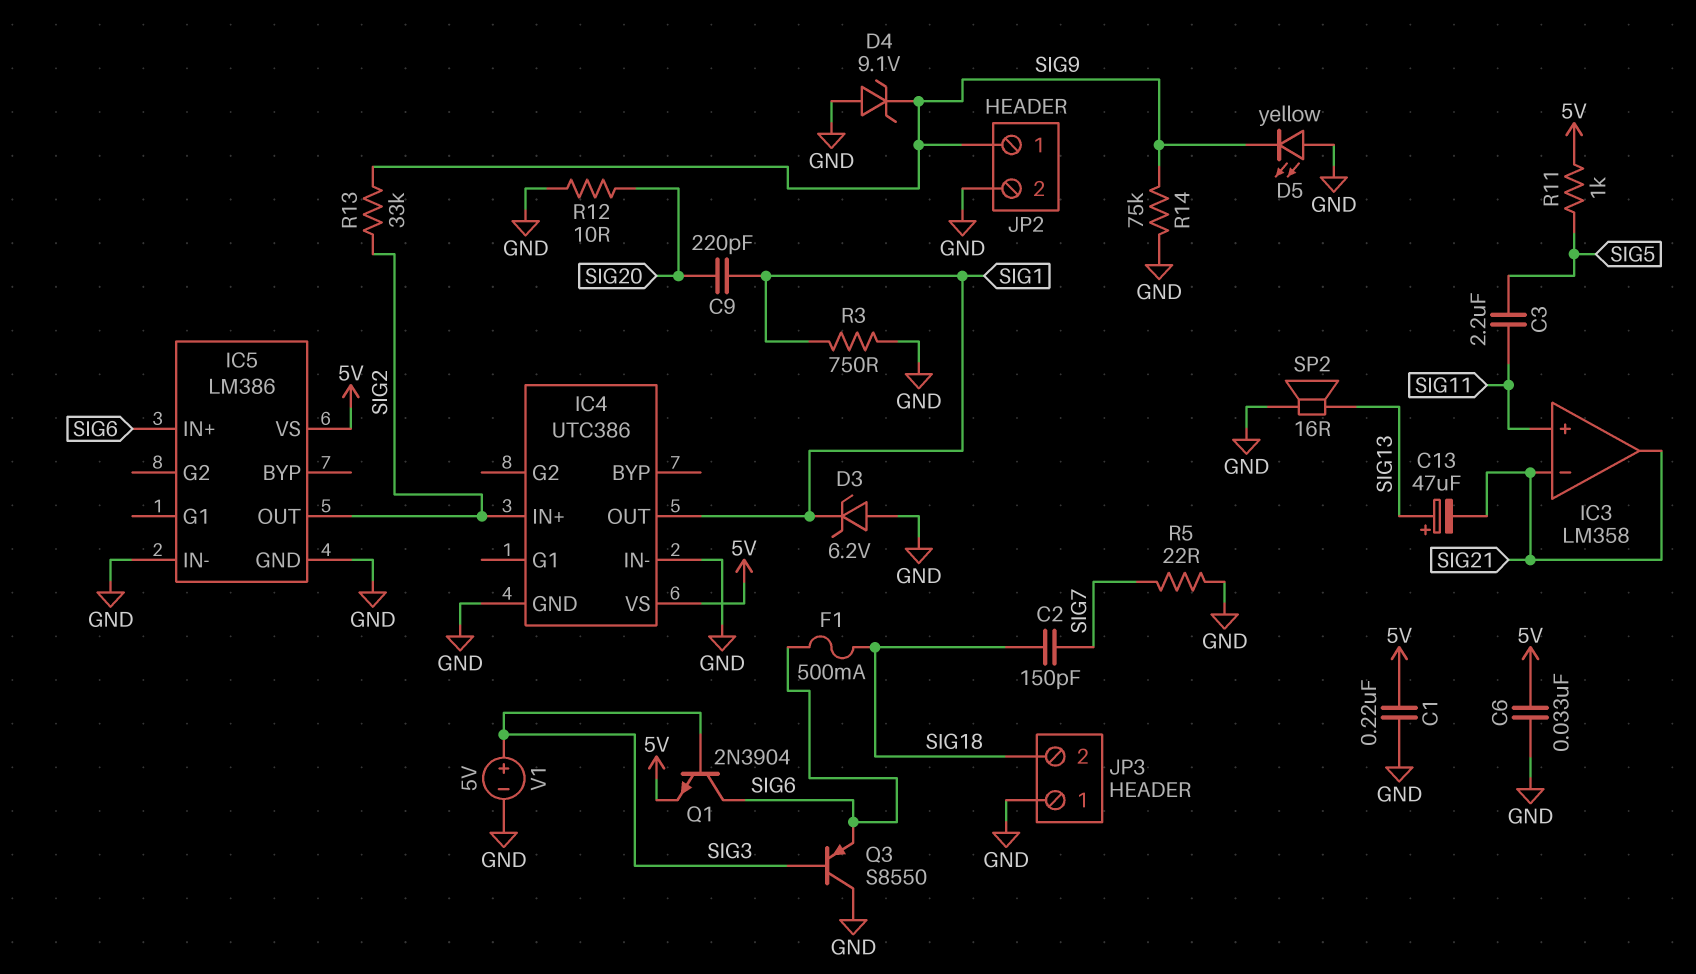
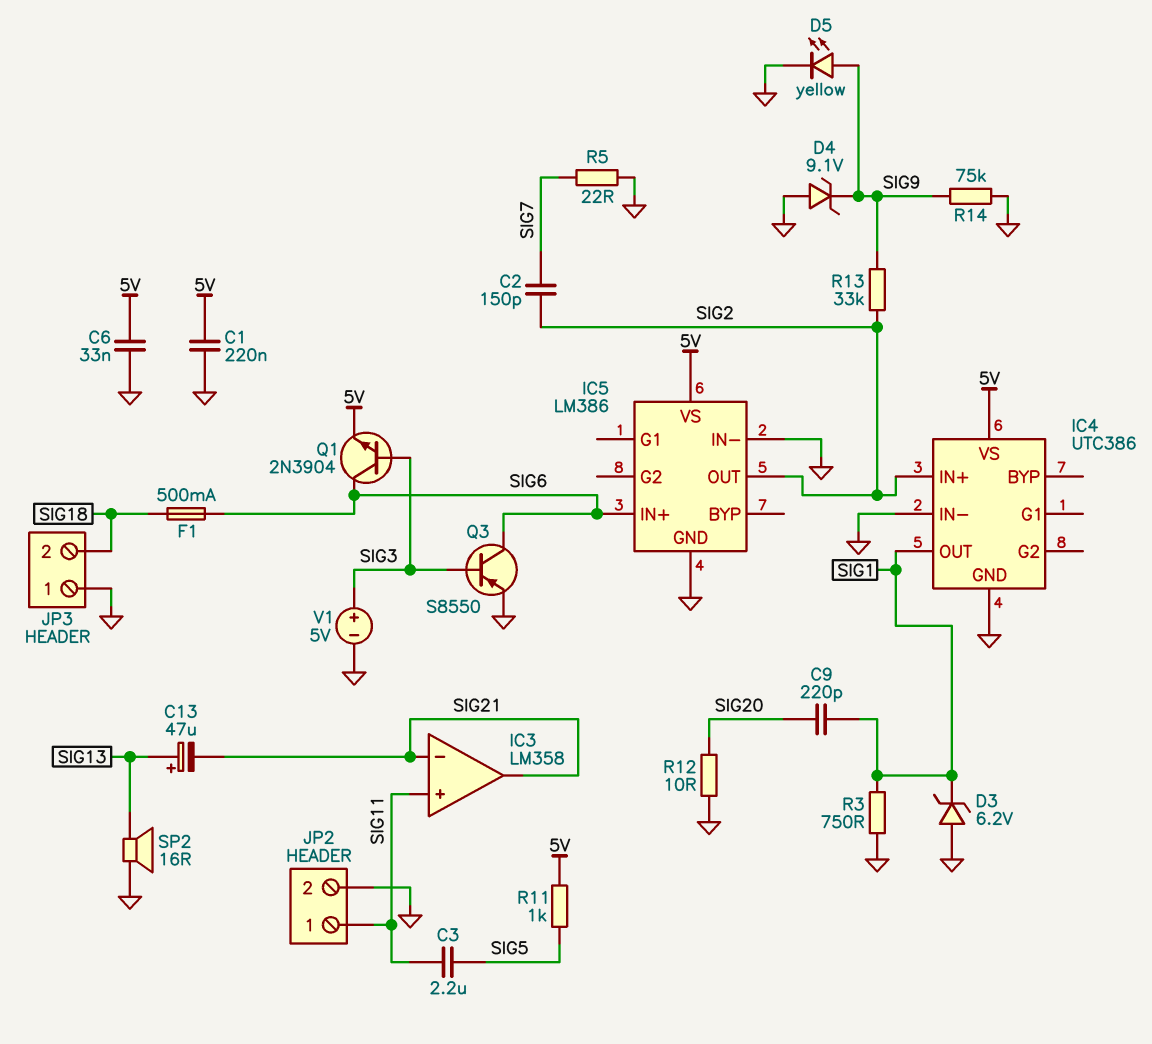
C2: 150pF (SIG7, SIG18) -> 150pF (SIG2, SIG7)
D5: LED yellow (A GND, K SIG9) -> LED yellow (A SIG9, K GND)
JP2 pin 1: SIG9 -> SIG11
Q3: PNP S8550 (B SIG3, C GND, E SIG6) -> PNP S8550 (B SIG3, C SIG6, E GND)

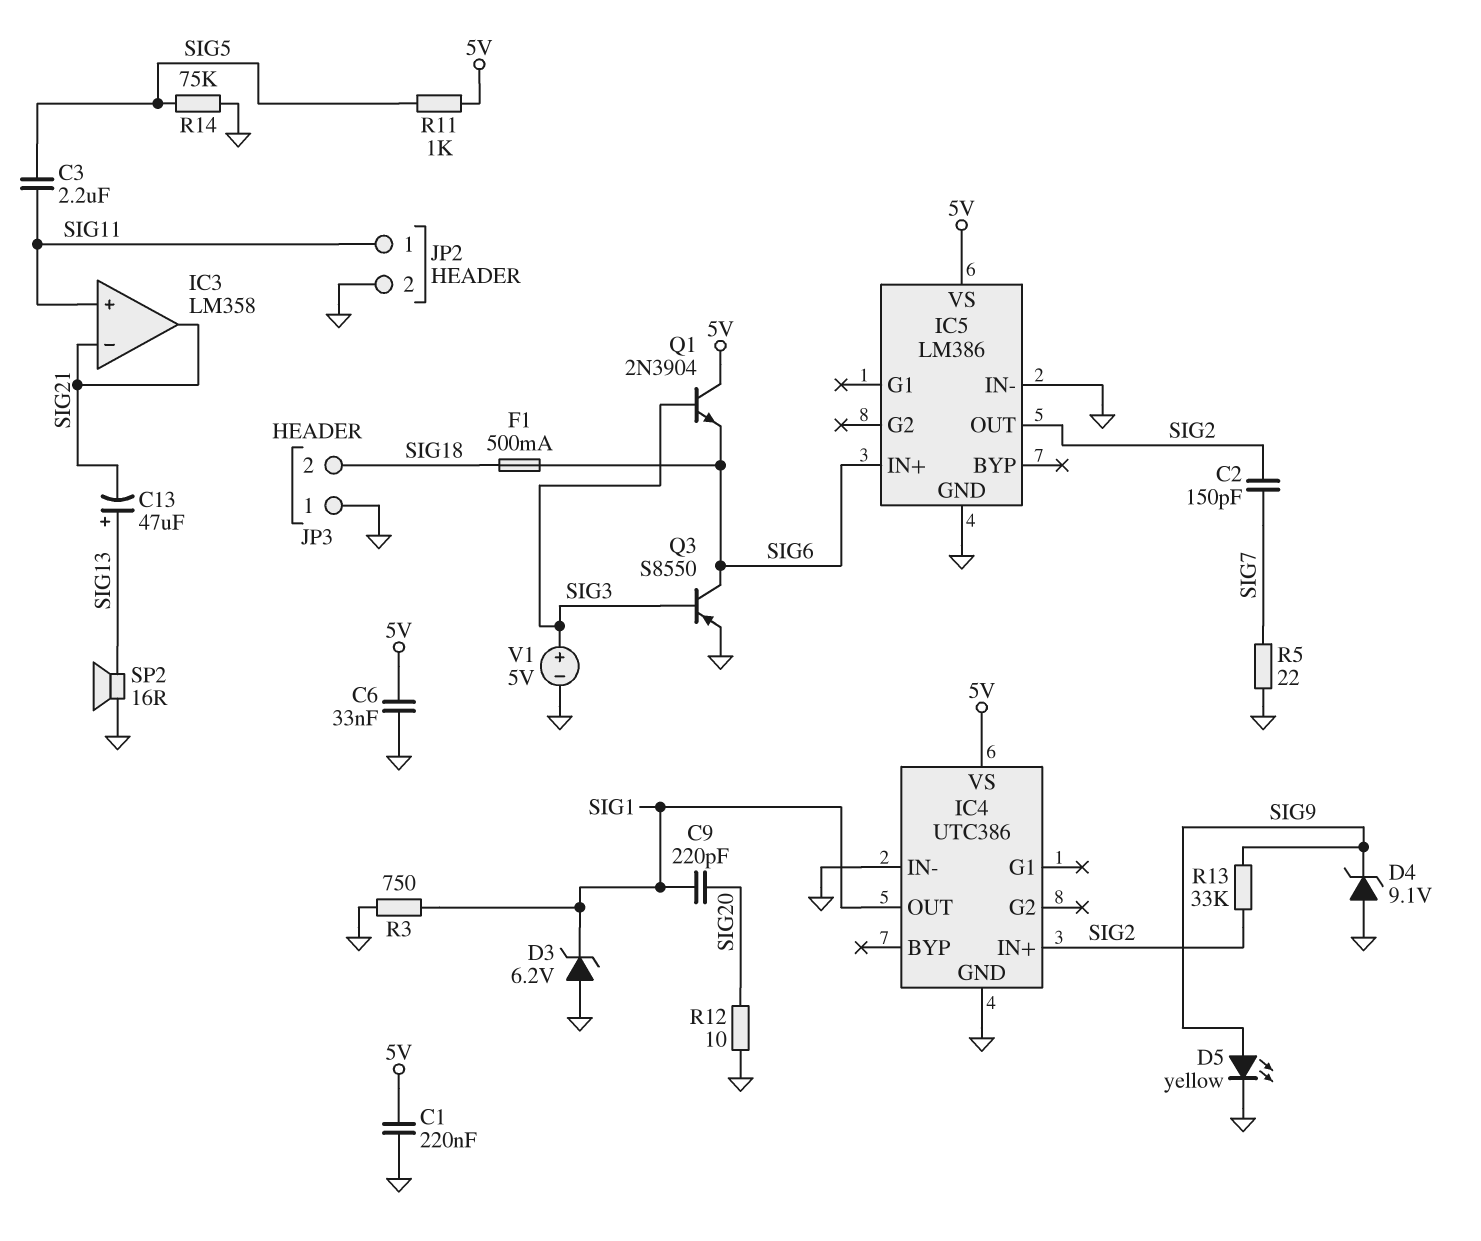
Q1: NPN 2N3904 (B SIG3, C SIG6, E 5V) -> NPN 2N3904 (B SIG3, C 5V, E SIG6)
R14: 75k (GND, SIG9) -> 75k (GND, SIG5)

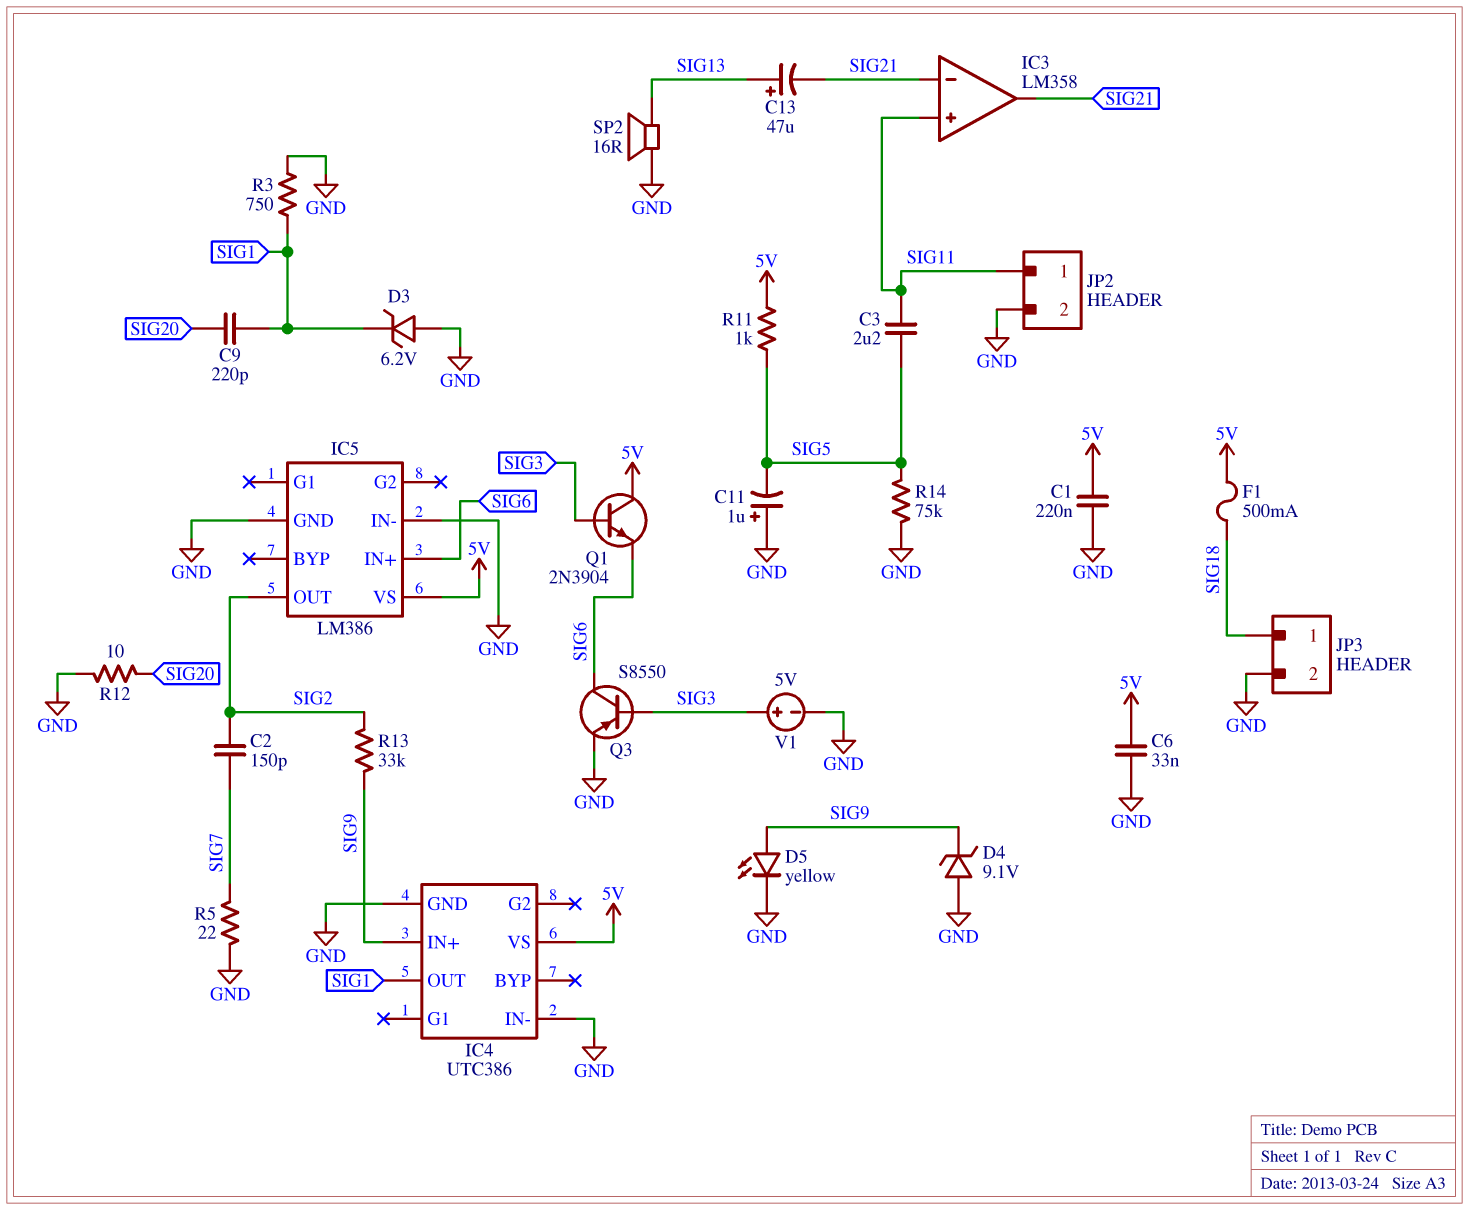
C11: none -> 1uF (plus GND, minus SIG5)
F1: 500mA (SIG6, SIG18) -> 500mA (5V, SIG18)
IC4 pin IN+: SIG2 -> SIG9
JP3 pin 1: GND -> SIG18
JP3 pin 2: SIG18 -> GND

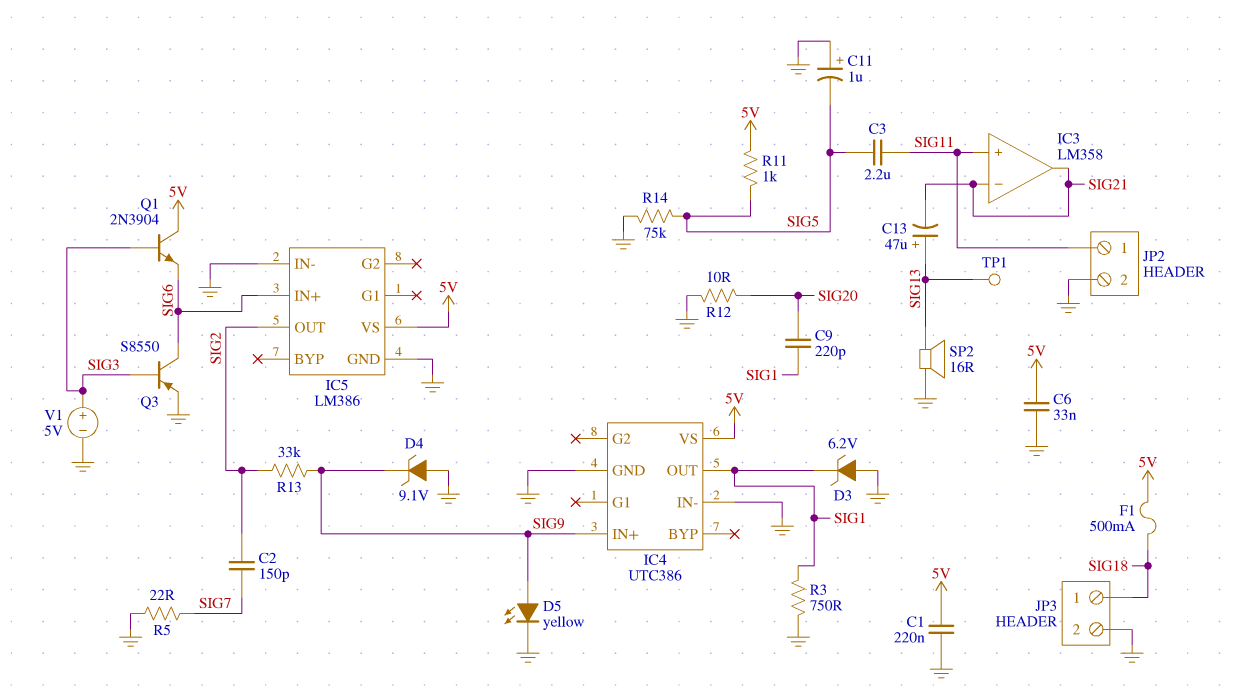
TP1: none -> test point (SIG13)

